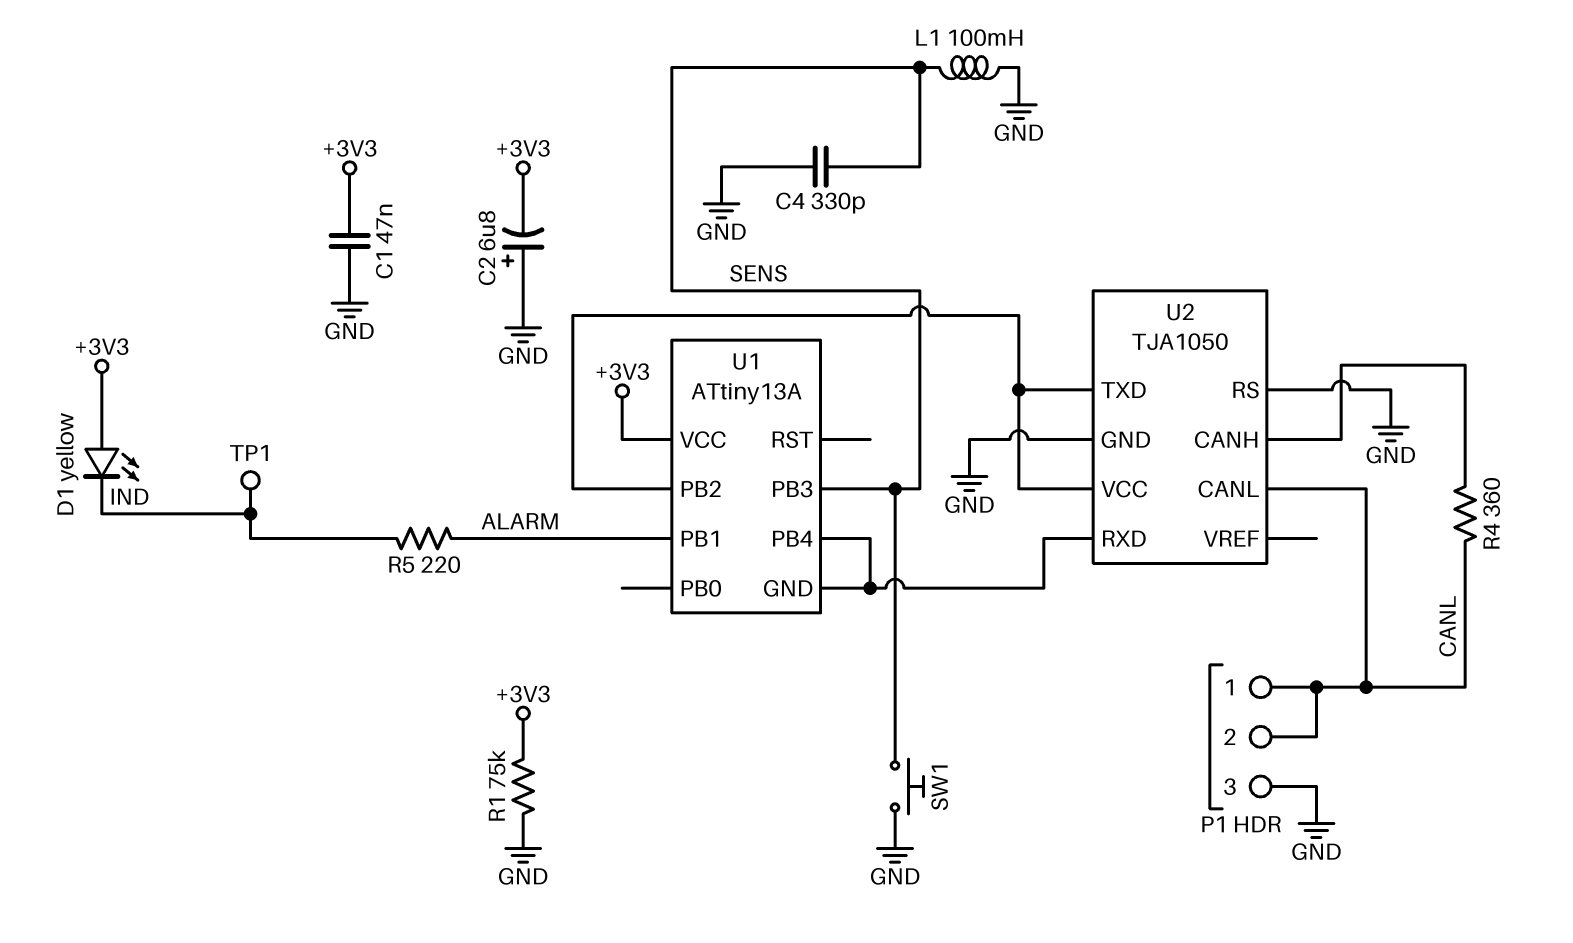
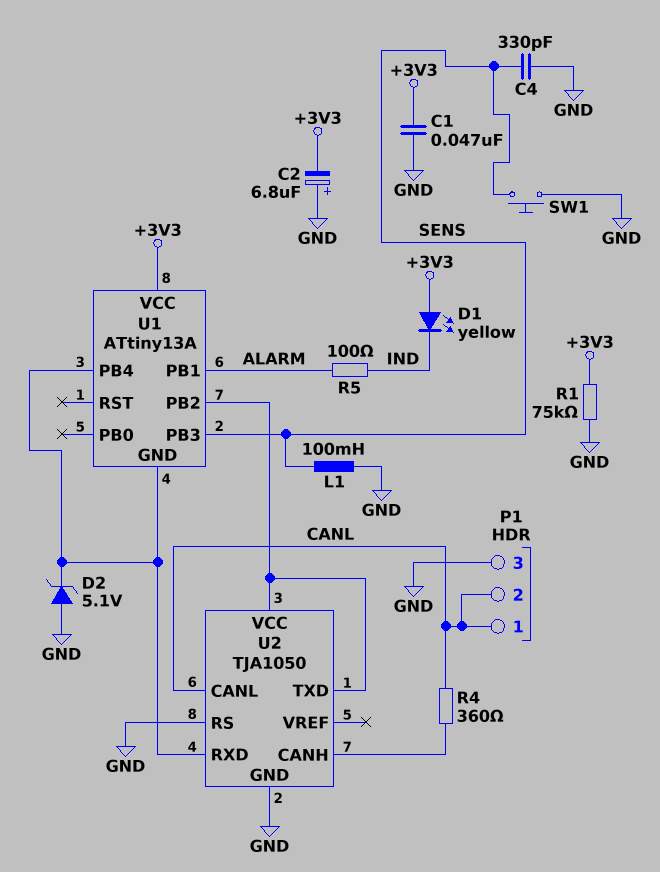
D2: none -> zener 5.1V (A GND, K U1/GND)
R5: 220 (ALARM, IND) -> 100 (ALARM, IND)
TP1: test point (IND) -> none

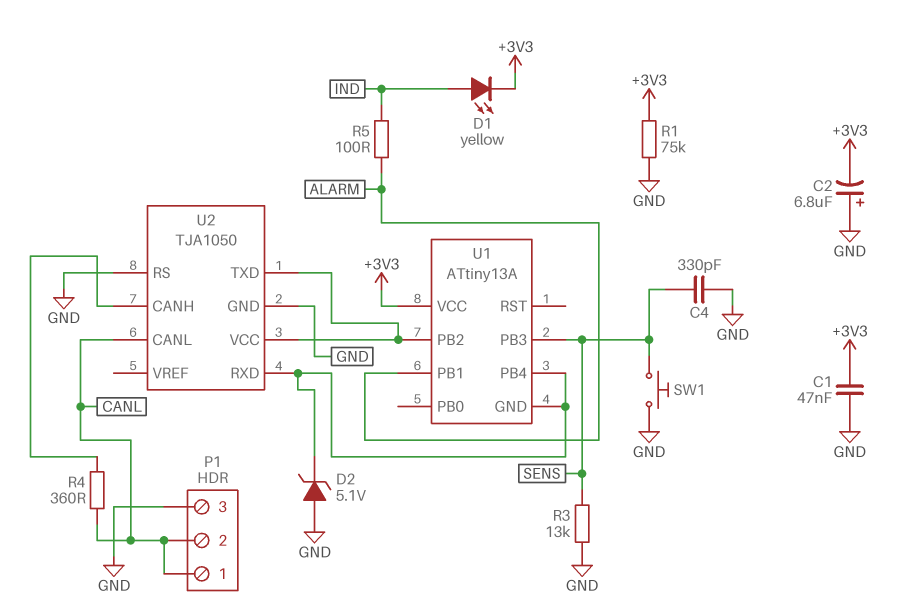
D1: LED yellow (A +3V3, K IND) -> LED yellow (A IND, K +3V3)
L1: 100mH (GND, SENS) -> none
R3: none -> 13k (GND, SENS)

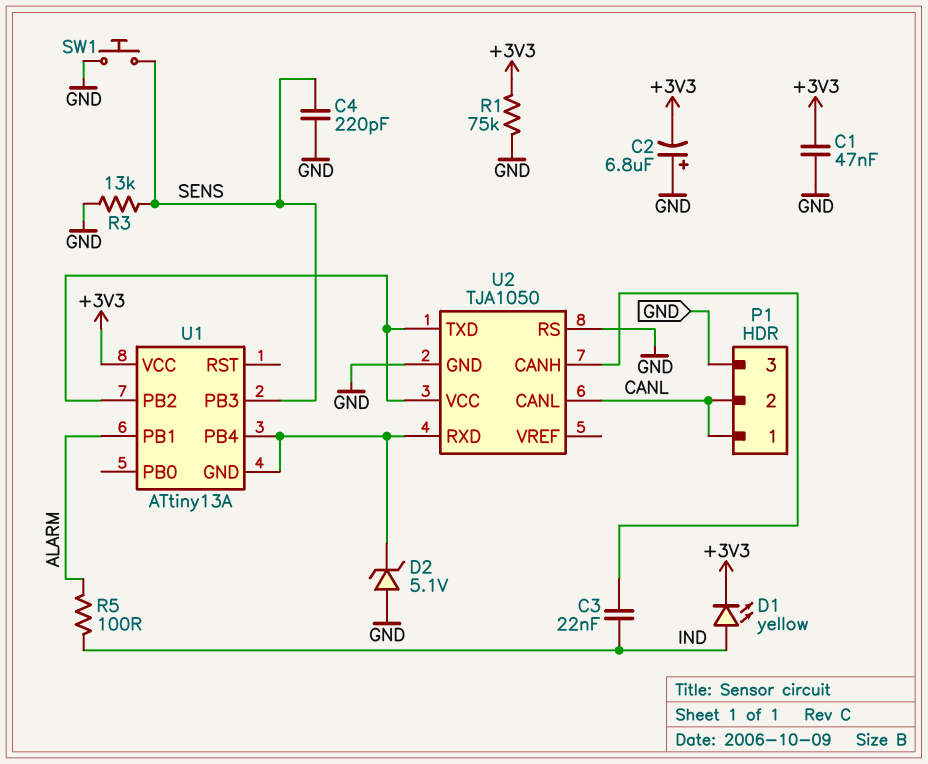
C3: none -> 22nF (IND, U2/CANH)
C4: 330pF (GND, SENS) -> 220pF (GND, SENS)
R4: 360 (CANL, U2/CANH) -> none

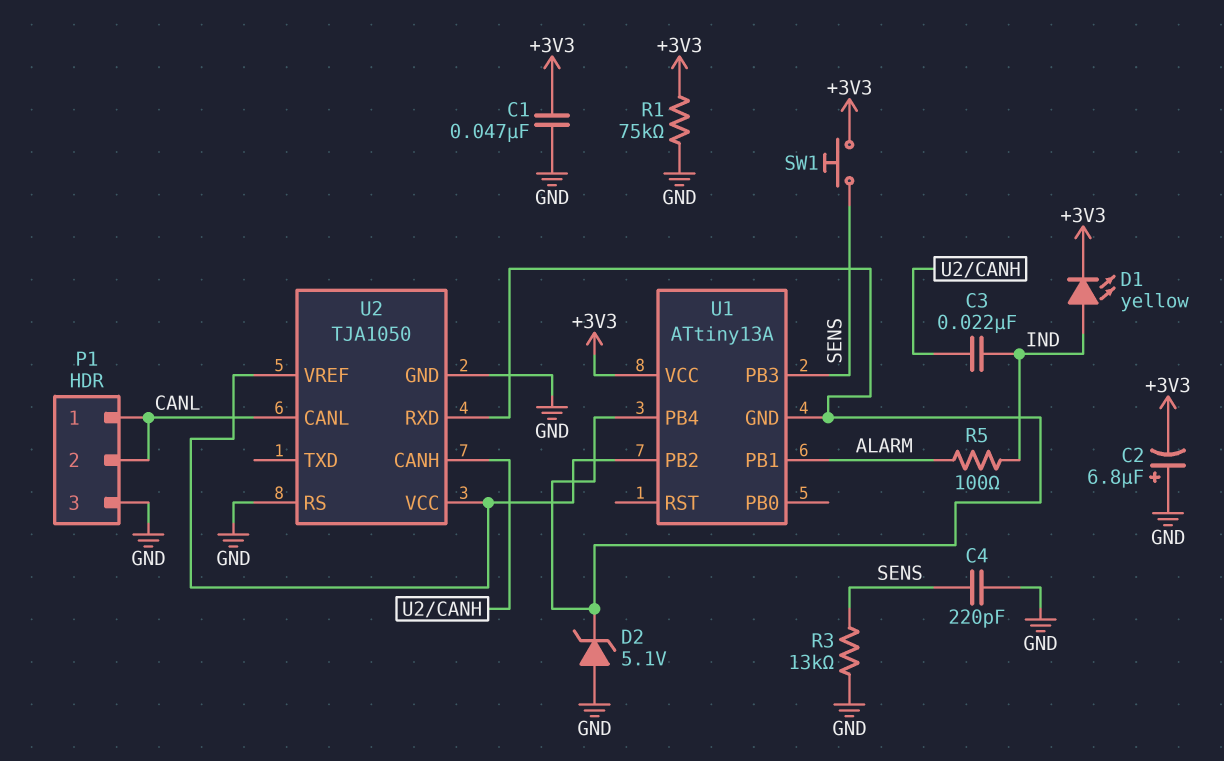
SW1: button (GND, SENS) -> button (+3V3, SENS)
U2 pin TXD: U1/PB2 -> none
U2 pin VREF: none -> U1/PB2

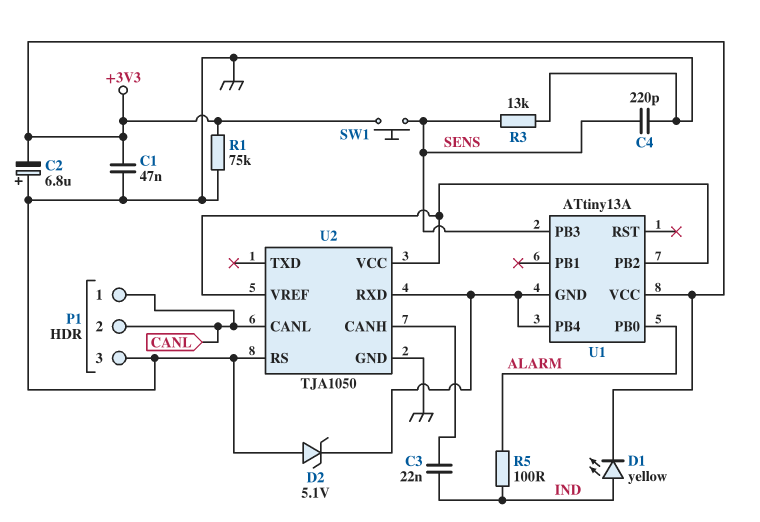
U1 pin PB0: none -> ALARM
U1 pin PB1: ALARM -> none

